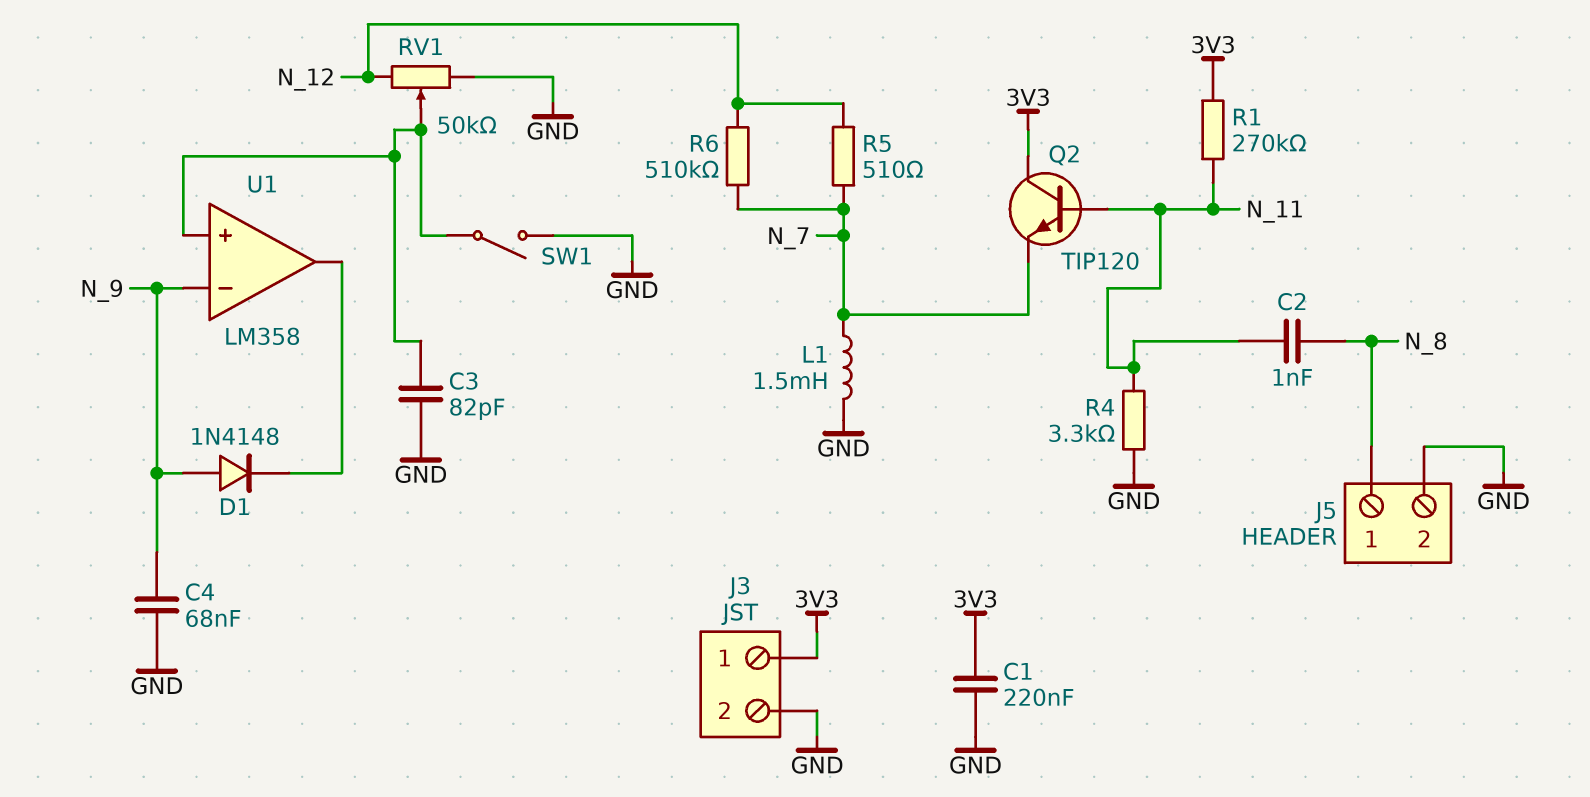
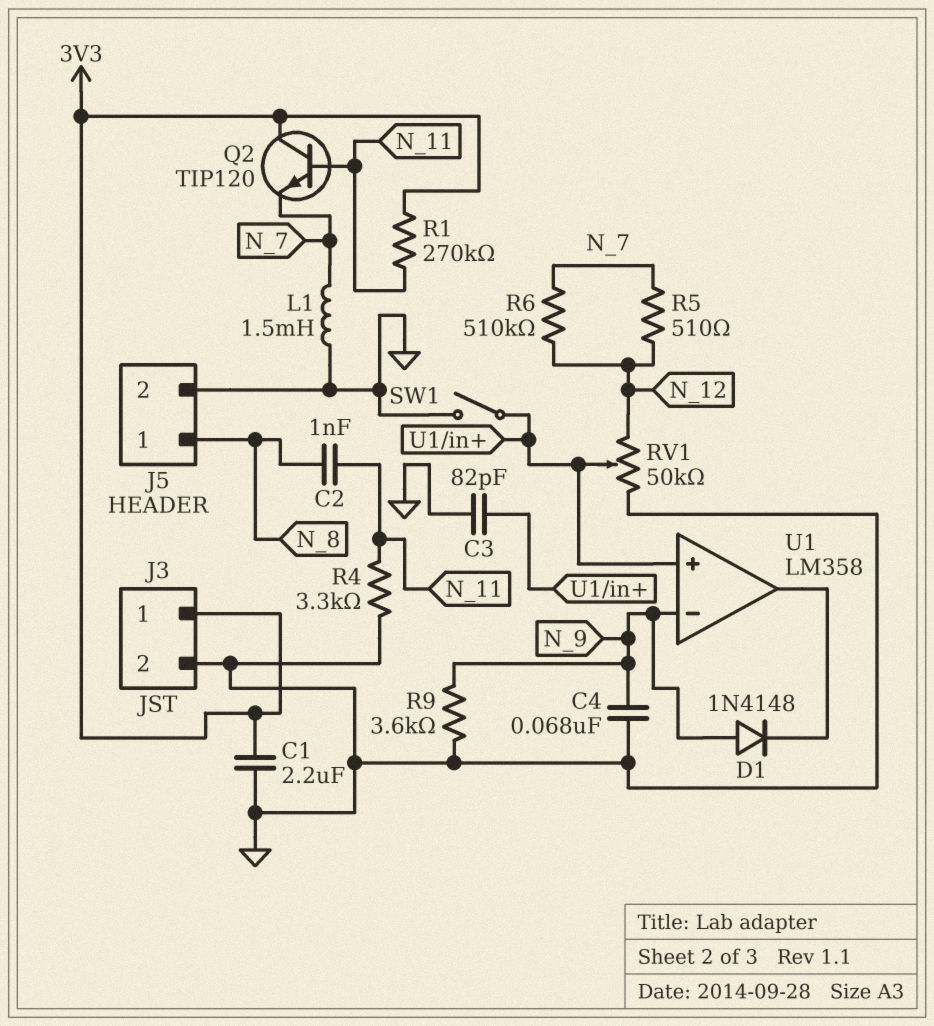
C1: 220nF (3V3, GND) -> 2.2uF (3V3, GND)
R9: none -> 3.6k (GND, N_9)

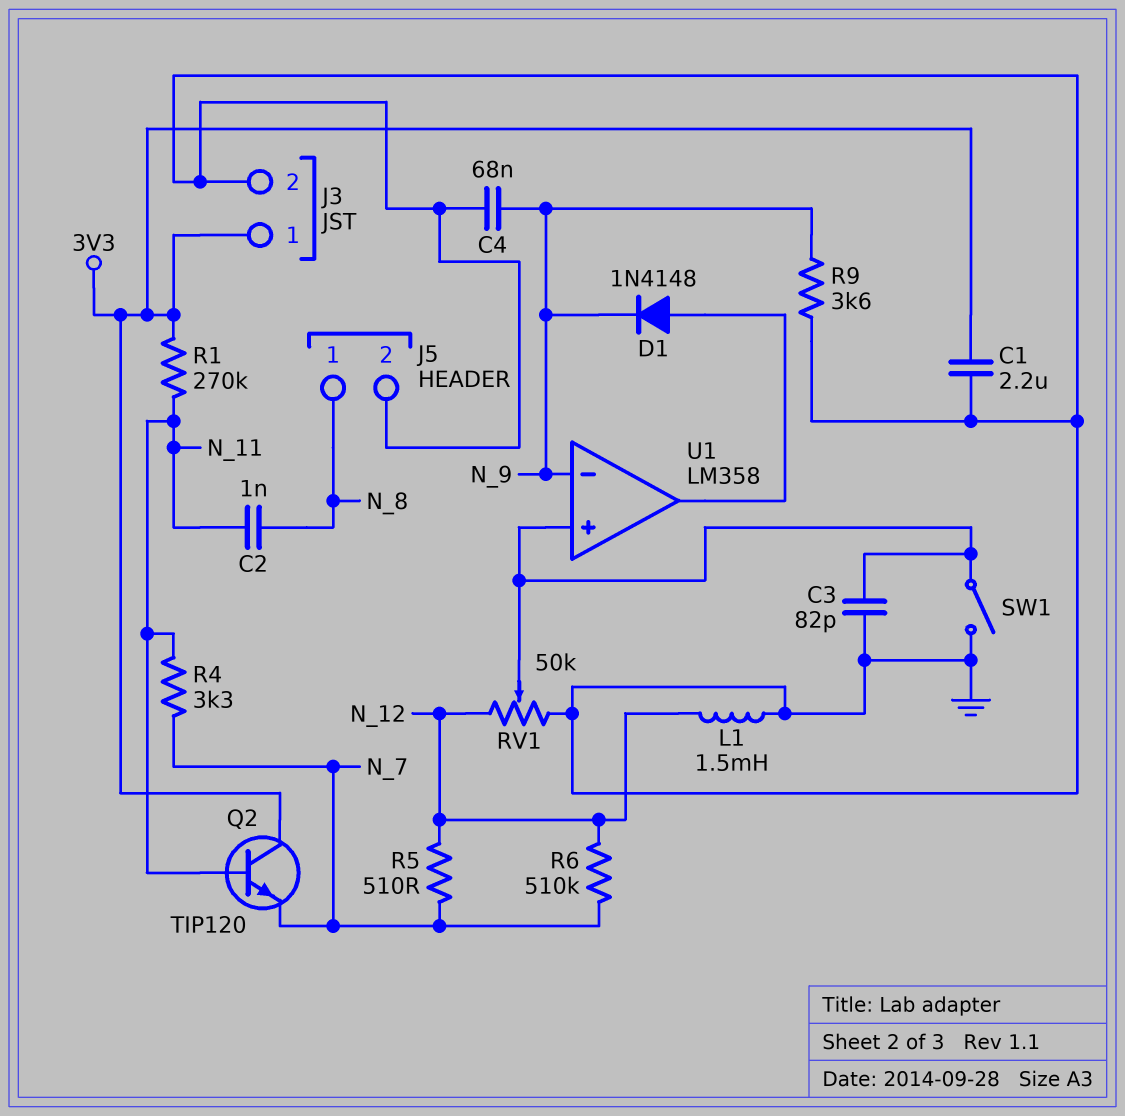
D1: diode 1N4148 (A N_9, K U1/out) -> diode 1N4148 (A U1/out, K N_9)
L1: 1.5mH (GND, N_7) -> 1.5mH (GND, N_12)
R4: 3.3k (GND, N_11) -> 3.3k (N_7, N_11)

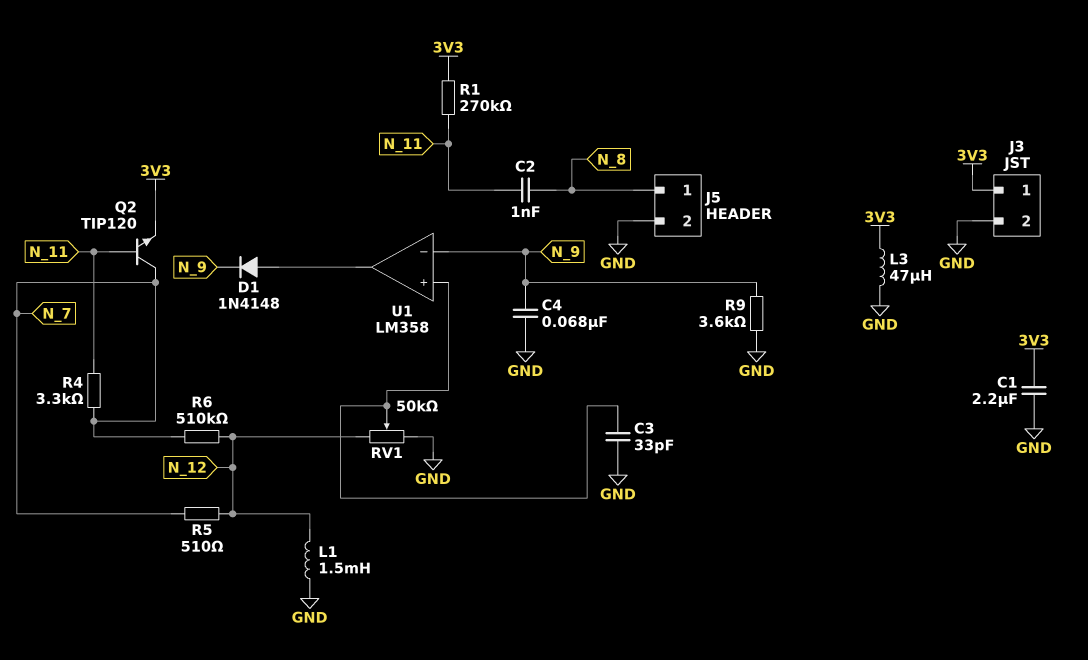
C3: 82pF (GND, U1/in+) -> 33pF (GND, U1/in+)
L3: none -> 47uH (3V3, GND)
Q2: NPN TIP120 (B N_11, C 3V3, E N_7) -> NPN TIP120 (B N_11, C N_7, E 3V3)
SW1: switch (GND, U1/in+) -> none

